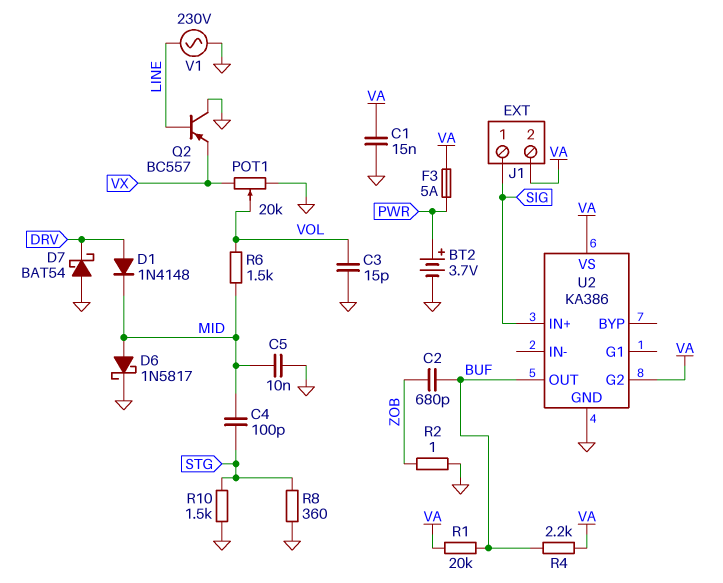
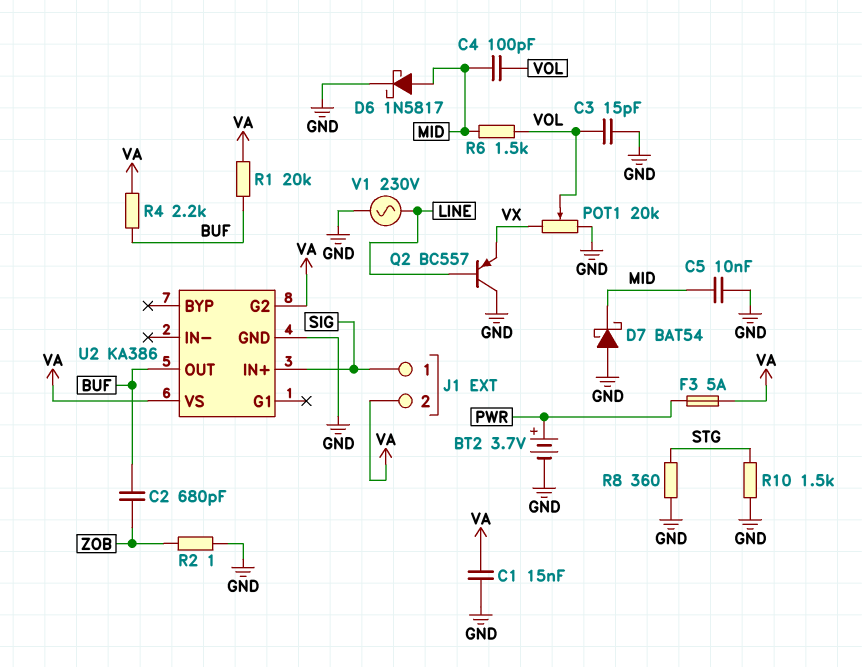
C4: 100pF (MID, STG) -> 100pF (MID, VOL)
D1: diode 1N4148 (A DRV, K MID) -> none
D7: schottky BAT54 (A GND, K DRV) -> schottky BAT54 (A GND, K MID)

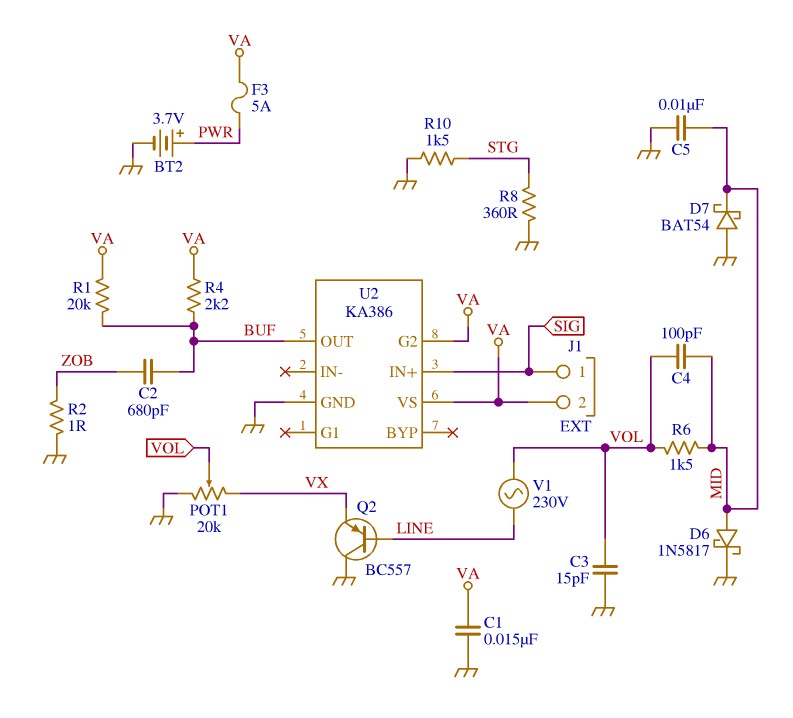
V1: AC 230V (GND, LINE) -> AC 230V (LINE, VOL)

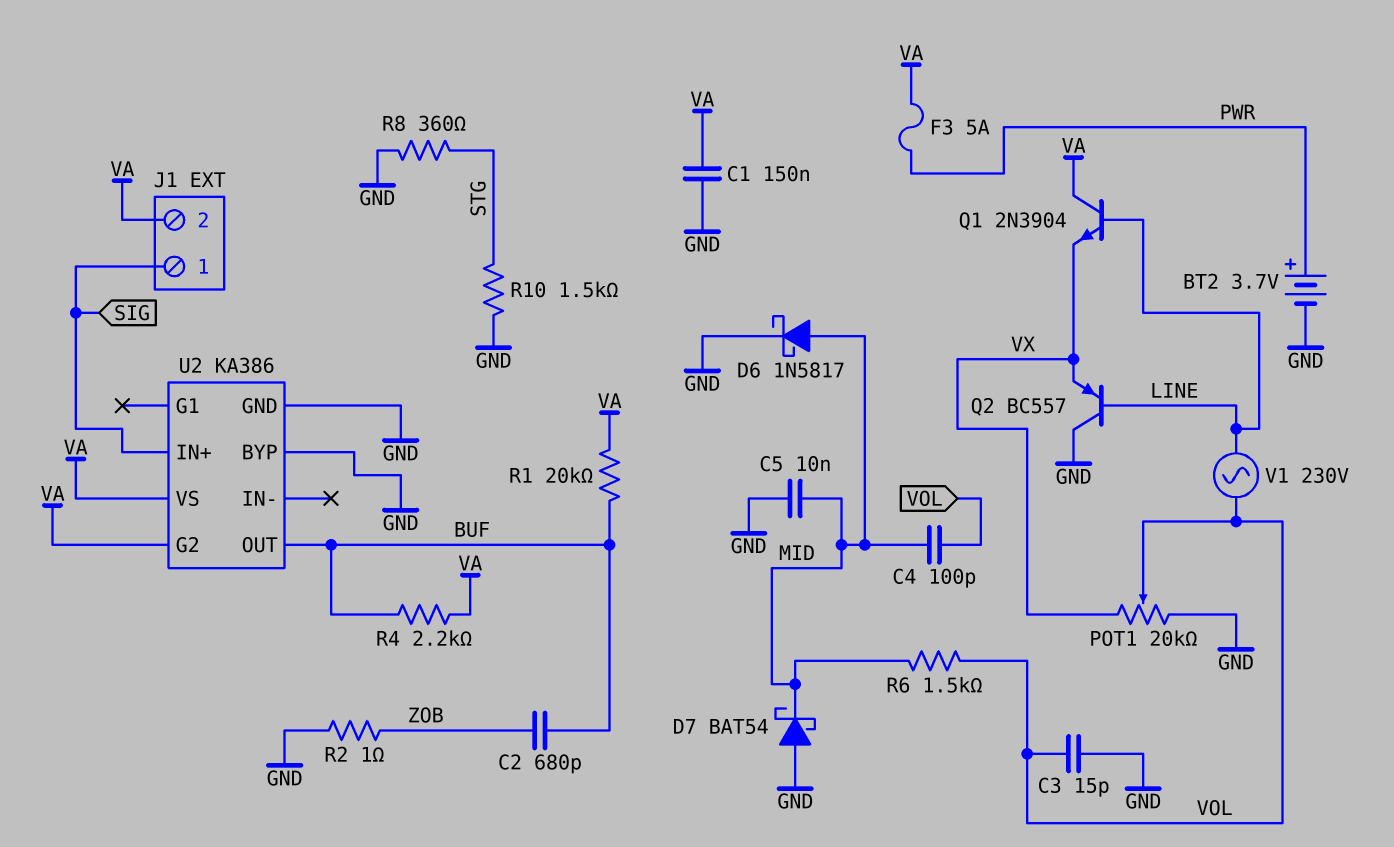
C1: 15nF (GND, VA) -> 150nF (GND, VA)
Q1: none -> NPN 2N3904 (B LINE, C VA, E VX)
U2 pin BYP: none -> GND

